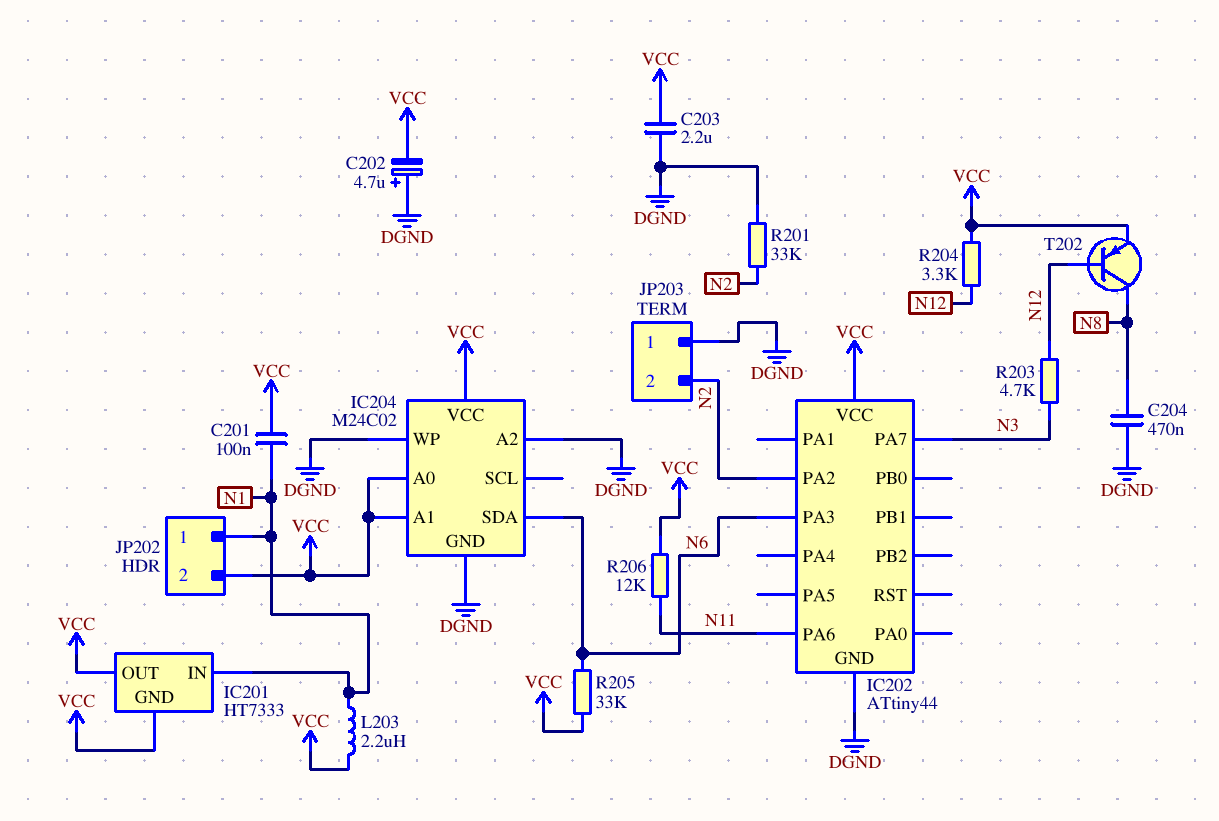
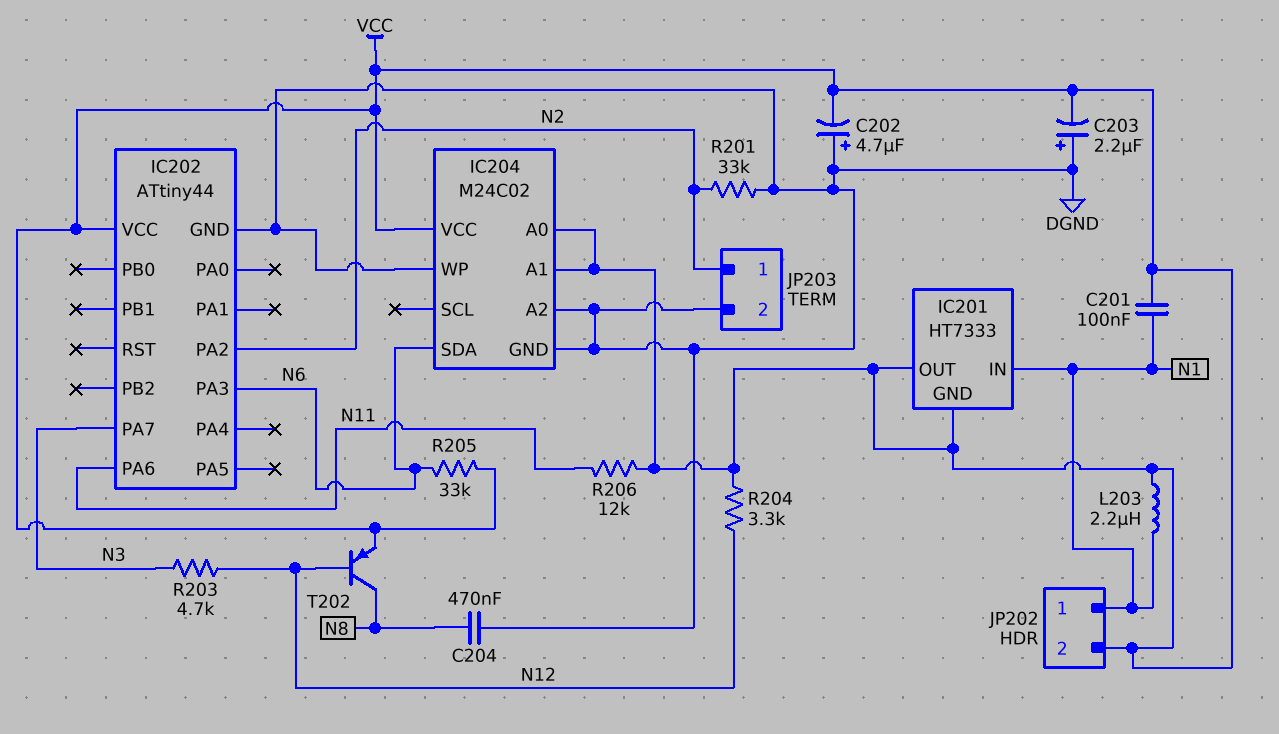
C203: 2.2uF (DGND, VCC) -> 2.2uF (plus DGND, minus VCC)
JP203 pin 1: DGND -> N2
JP203 pin 2: N2 -> DGND

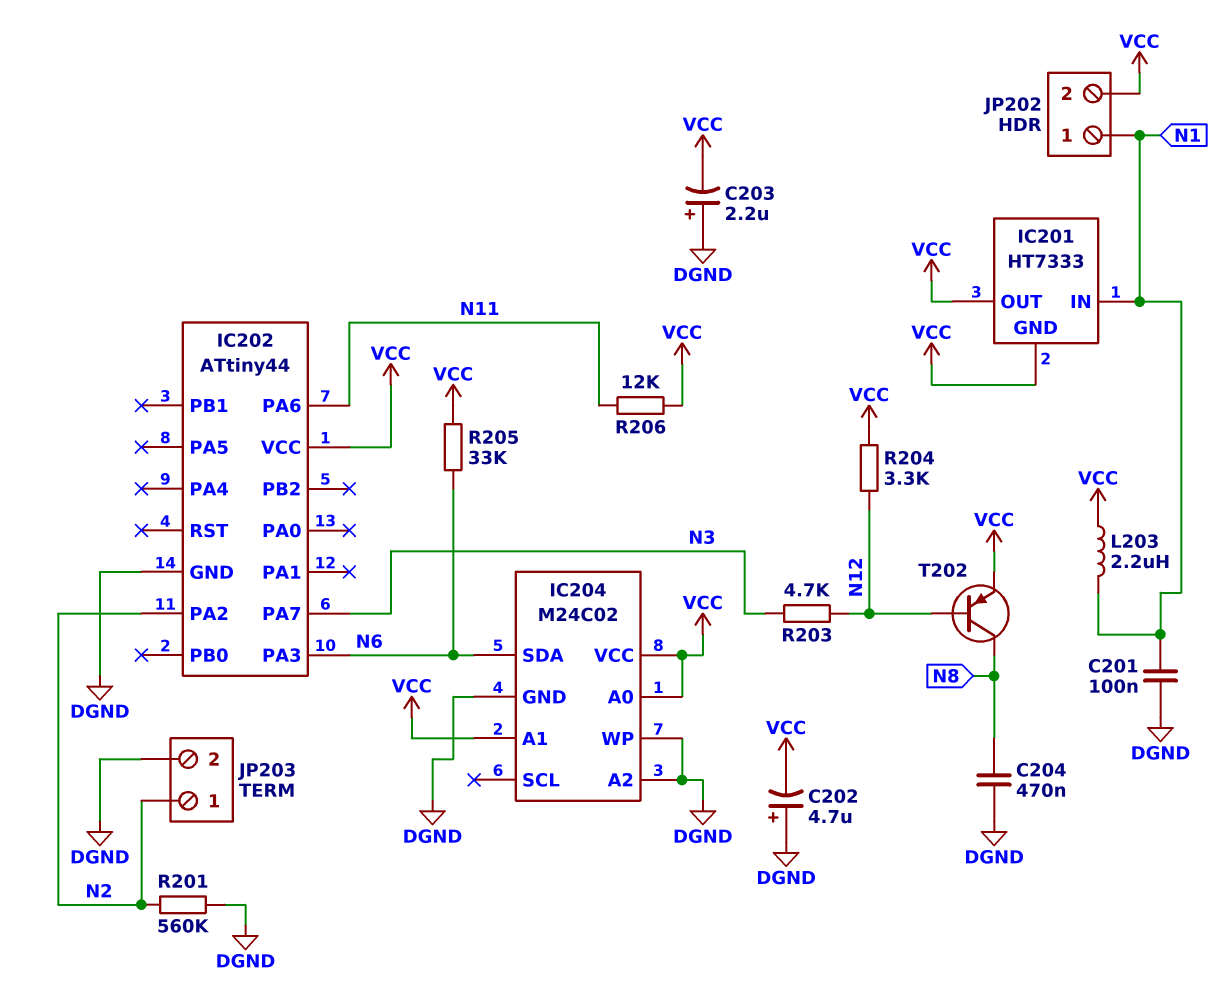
C201: 100nF (N1, VCC) -> 100nF (DGND, N1)
R201: 33k (DGND, N2) -> 560k (DGND, N2)

